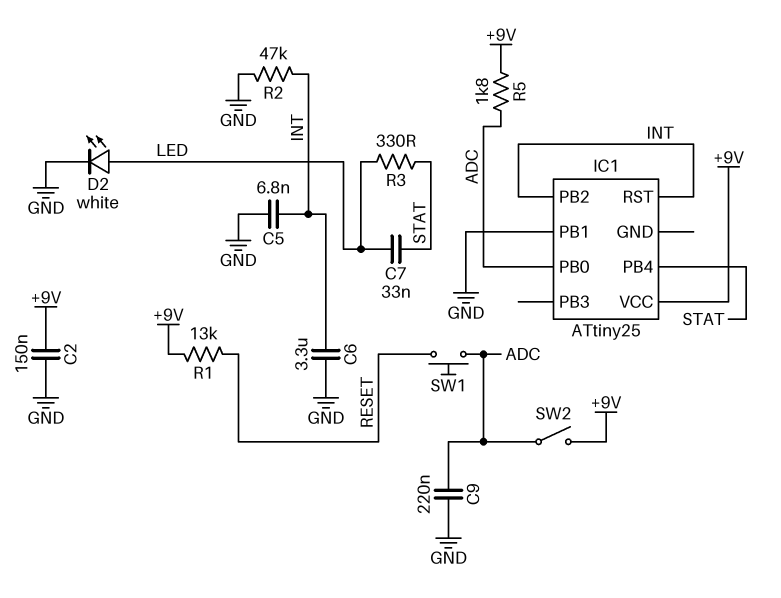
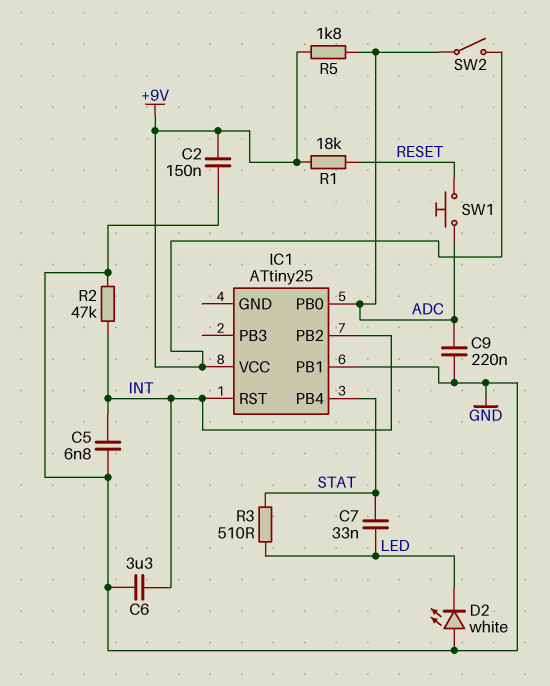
D2: LED white (A LED, K GND) -> LED white (A GND, K LED)
R1: 13k (+9V, RESET) -> 18k (+9V, RESET)
R3: 330 (LED, STAT) -> 510 (LED, STAT)

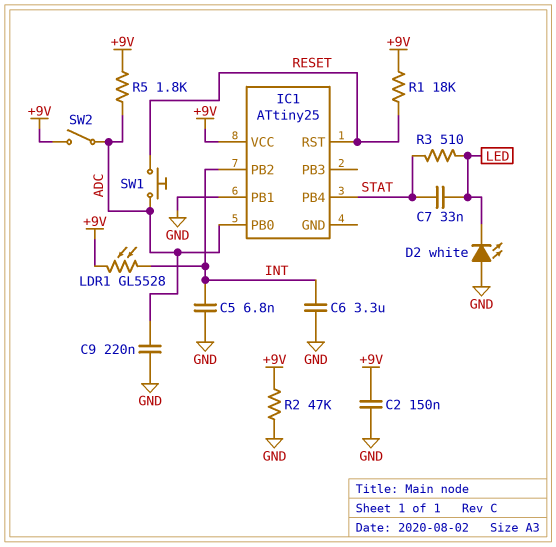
IC1 pin RST: INT -> RESET
LDR1: none -> GL5528 (+9V, INT)
R2: 47k (GND, INT) -> 47k (+9V, GND)

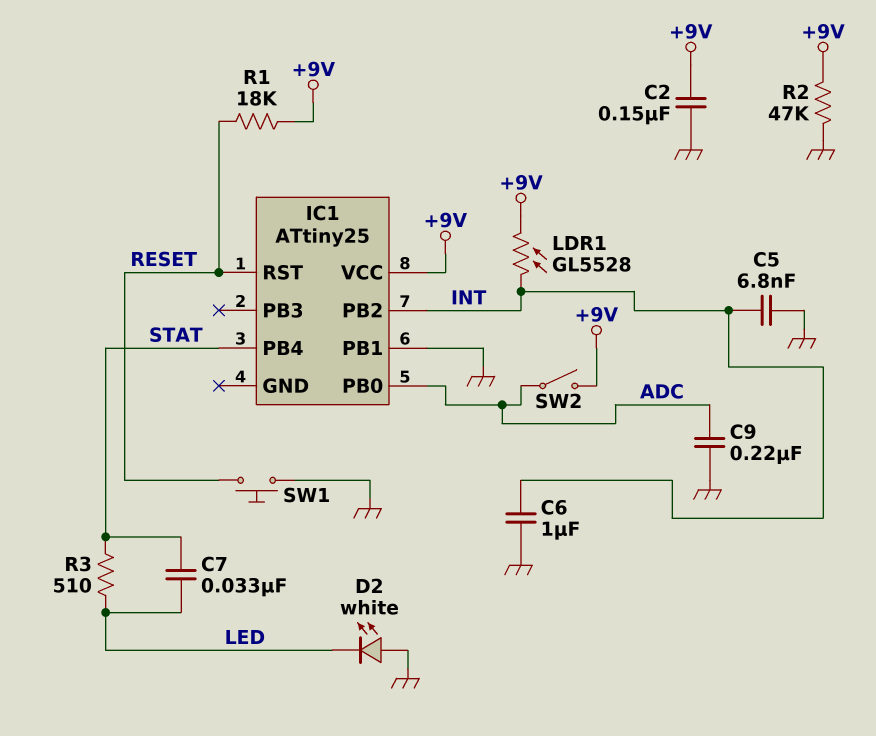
C6: 3.3uF (GND, INT) -> 1uF (GND, INT)
R5: 1.8k (+9V, ADC) -> none
SW1: button (ADC, RESET) -> button (GND, RESET)

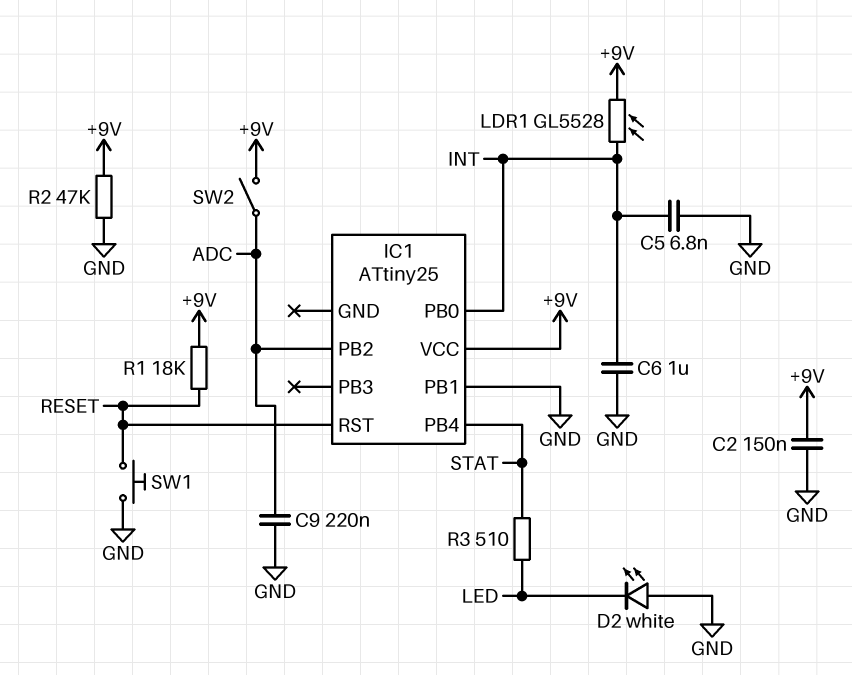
C7: 33nF (LED, STAT) -> none
IC1 pin PB0: ADC -> INT
IC1 pin PB2: INT -> ADC

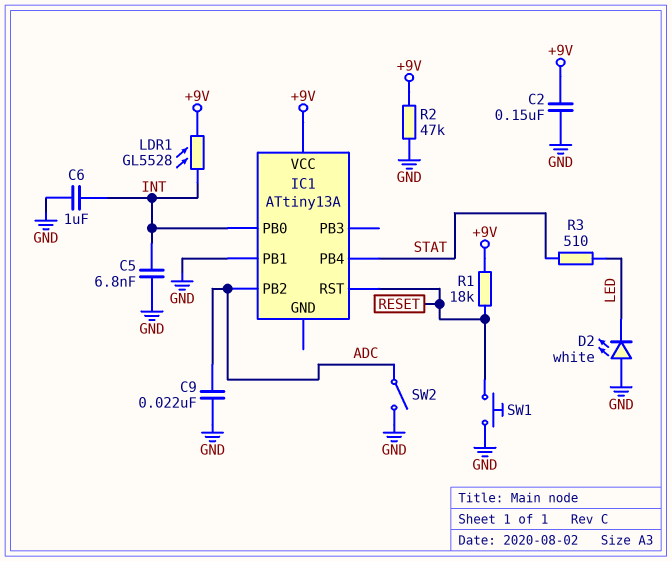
C9: 220nF (ADC, GND) -> 22nF (ADC, GND)
IC1: ATtiny25 -> ATtiny13A
SW2: switch (+9V, ADC) -> switch (ADC, GND)

